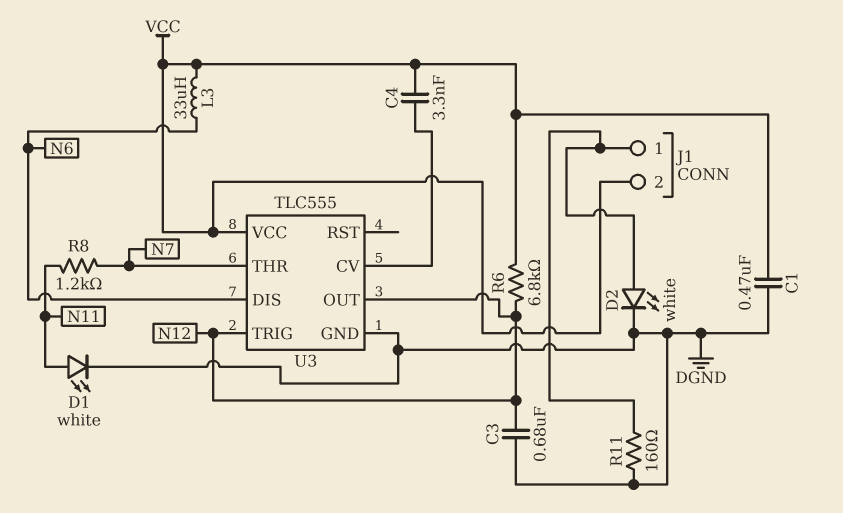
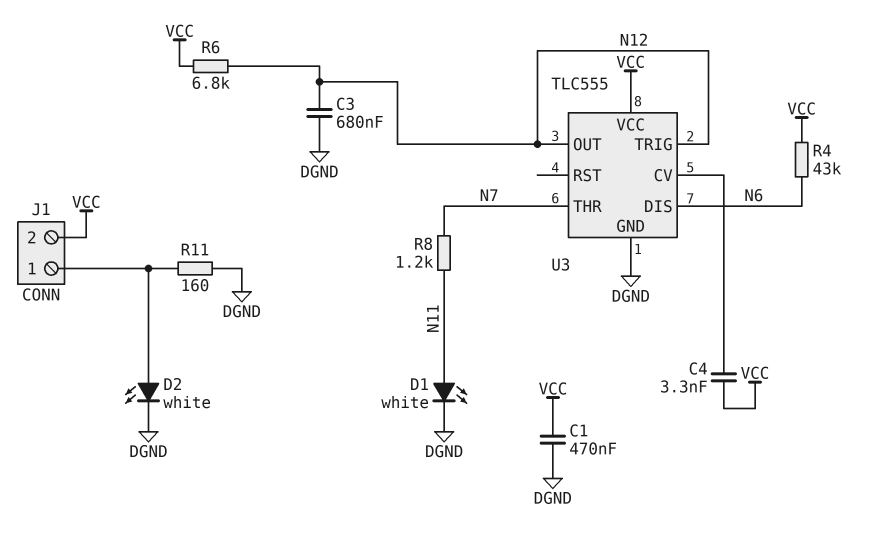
L3: 33uH (N6, VCC) -> none
R4: none -> 43k (N6, VCC)

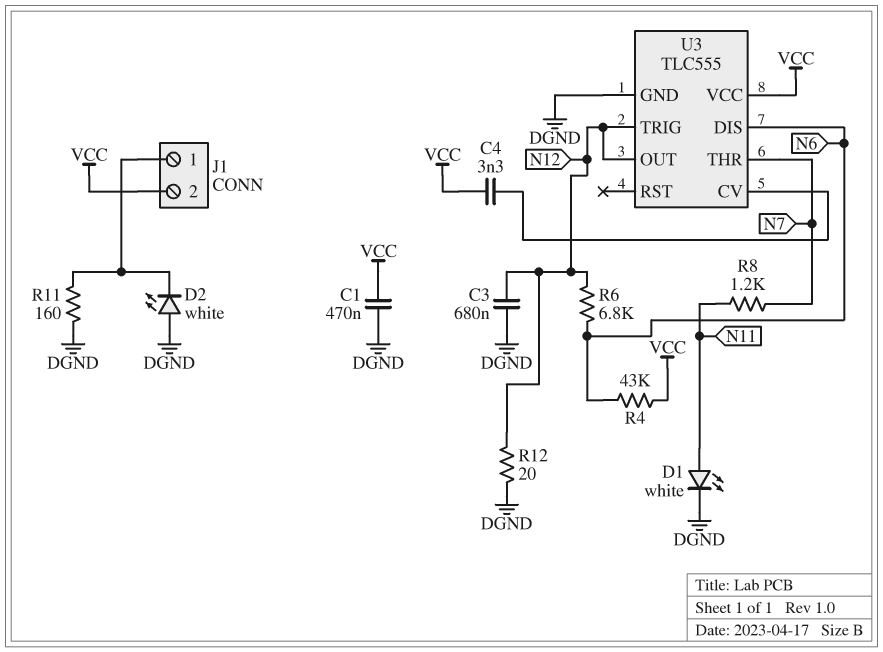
D2: LED white (A J1/1, K DGND) -> LED white (A DGND, K J1/1)
R6: 6.8k (N12, VCC) -> 6.8k (N6, N12)
R12: none -> 20 (DGND, N12)

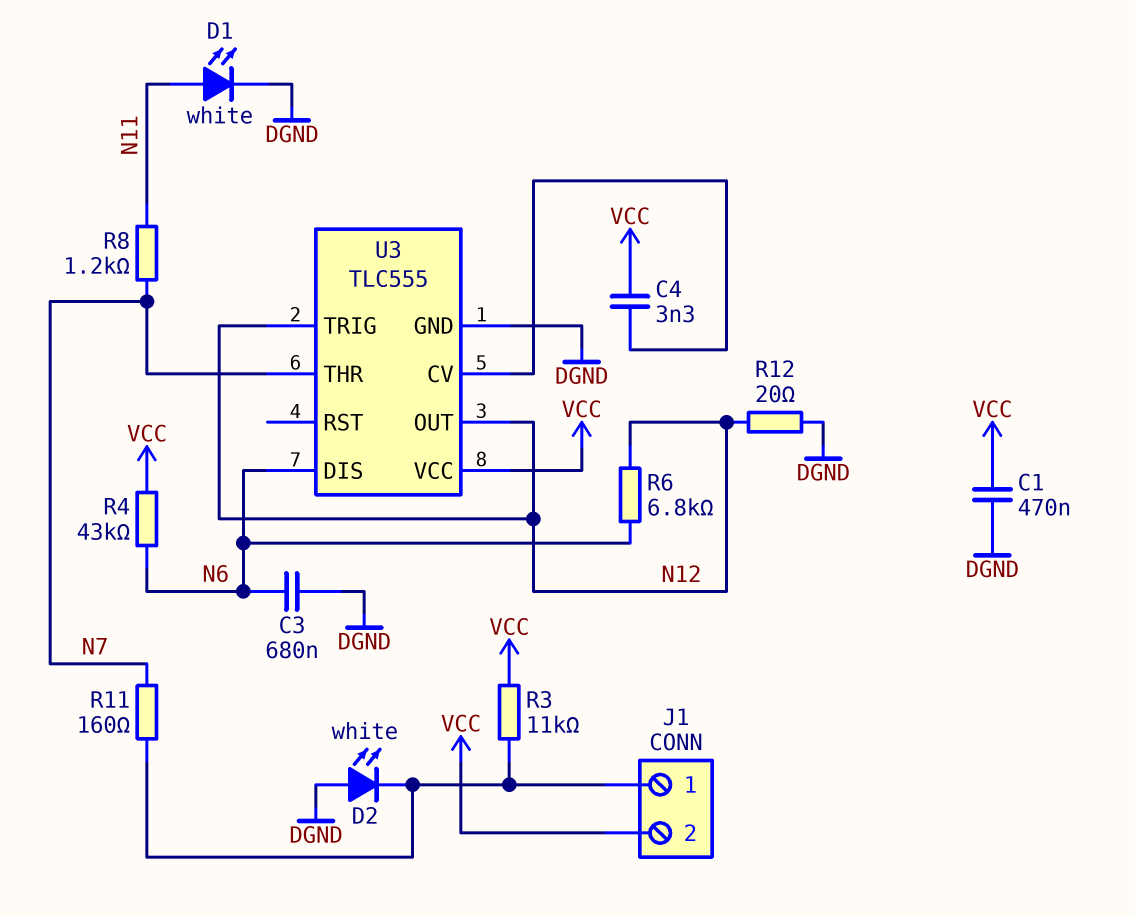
C3: 680nF (DGND, N12) -> 680nF (DGND, N6)
R3: none -> 11k (J1/1, VCC)
R11: 160 (DGND, J1/1) -> 160 (J1/1, N7)

